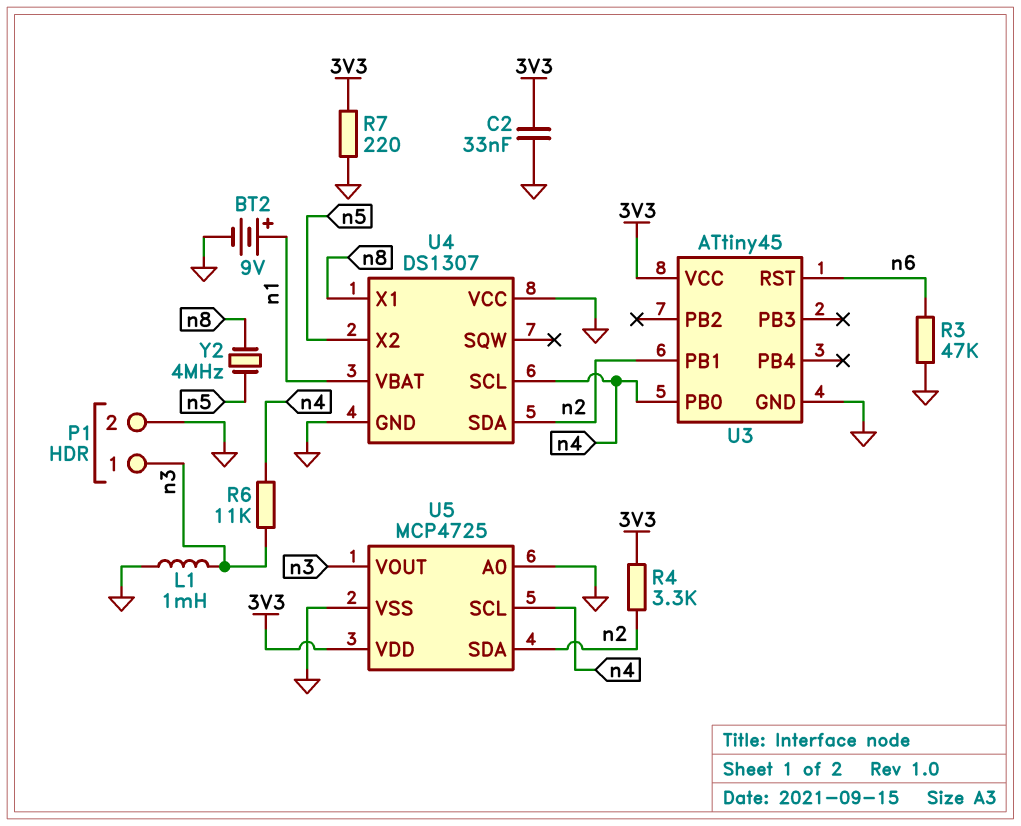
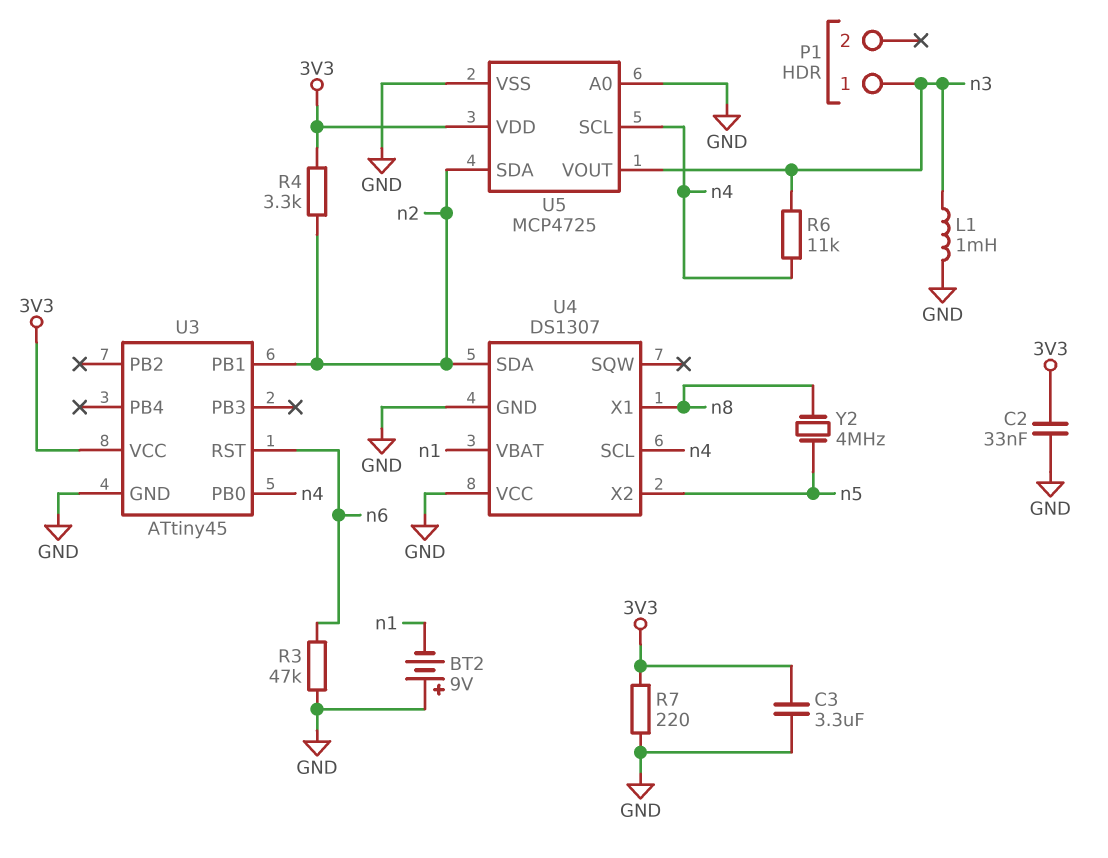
BT2: 9V (plus n1, minus GND) -> 9V (plus GND, minus n1)
C3: none -> 3.3uF (3V3, GND)
P1 pin 2: GND -> none

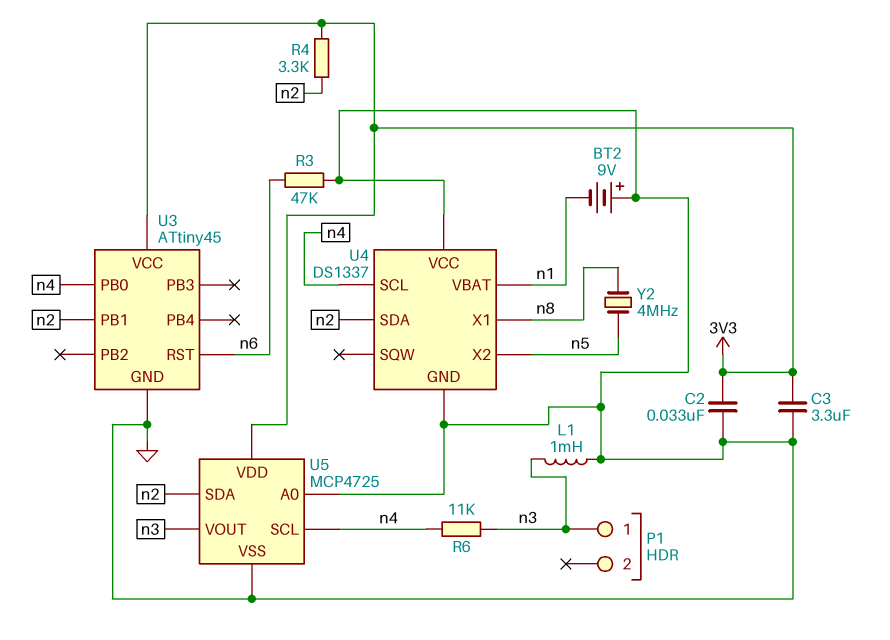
R7: 220 (3V3, GND) -> none
U4: DS1307 -> DS1337

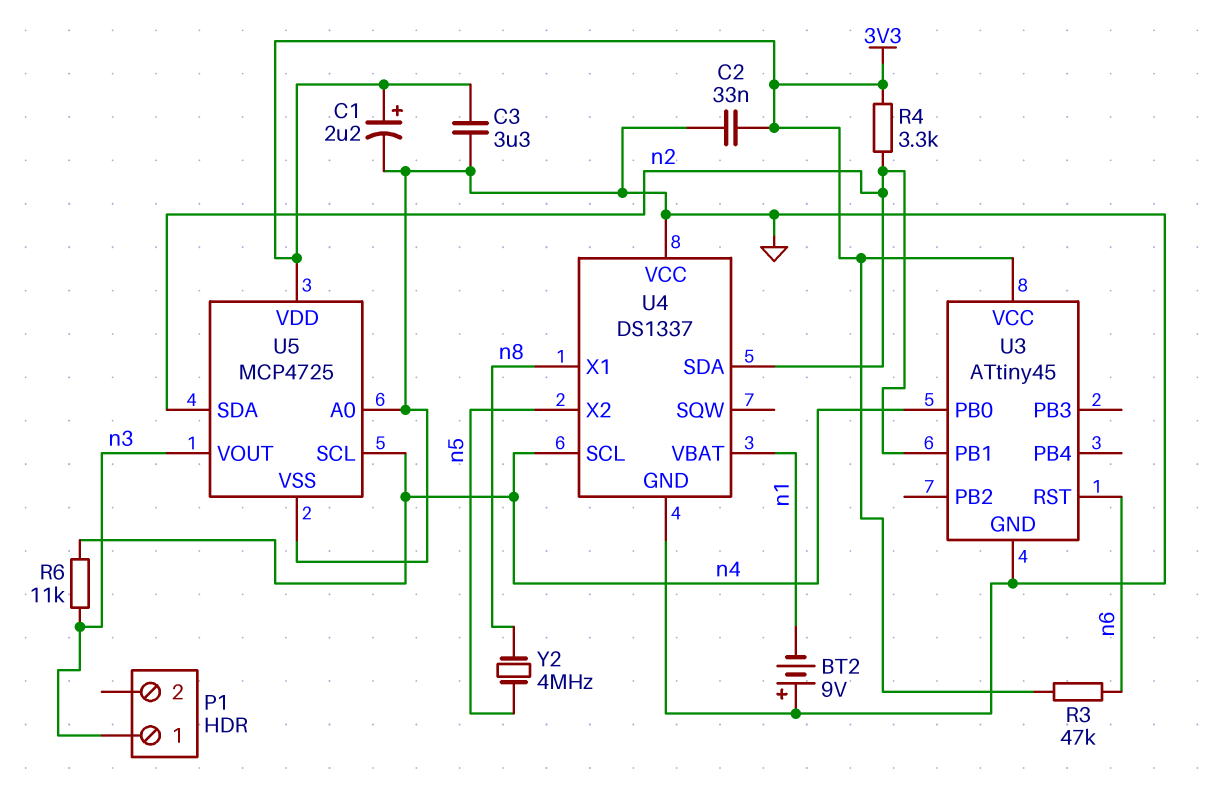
C1: none -> 2.2uF (plus 3V3, minus GND)
L1: 1mH (GND, n3) -> none
R3: 47k (GND, n6) -> 47k (3V3, n6)

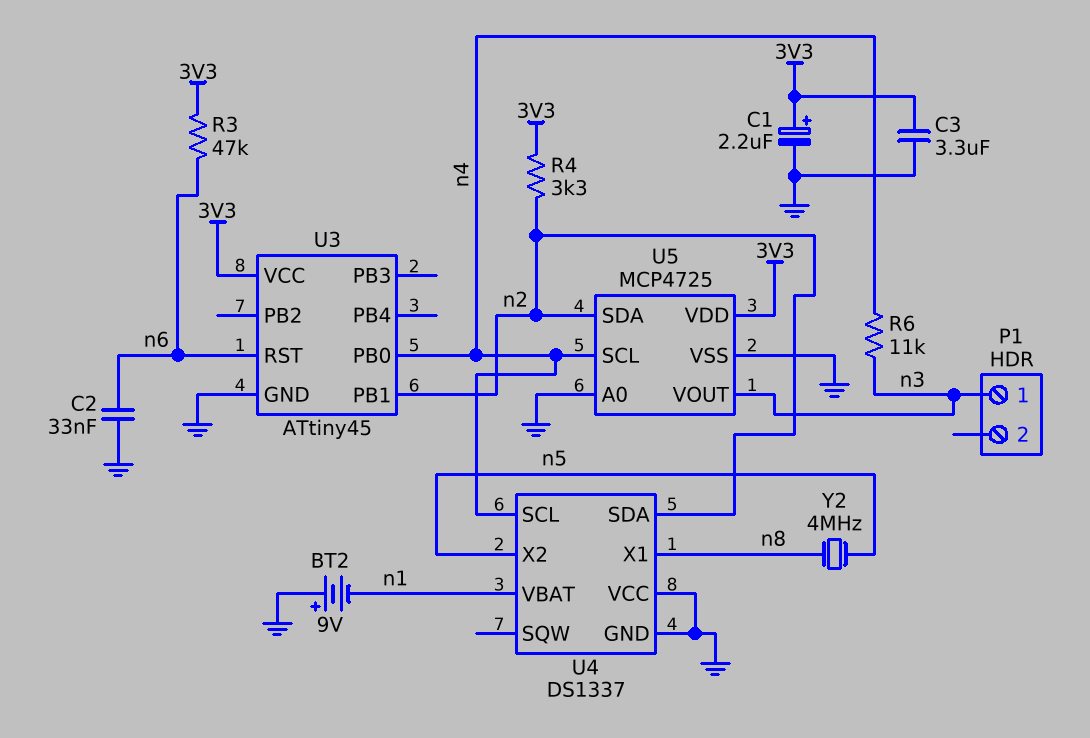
C2: 33nF (3V3, GND) -> 33nF (GND, n6)

